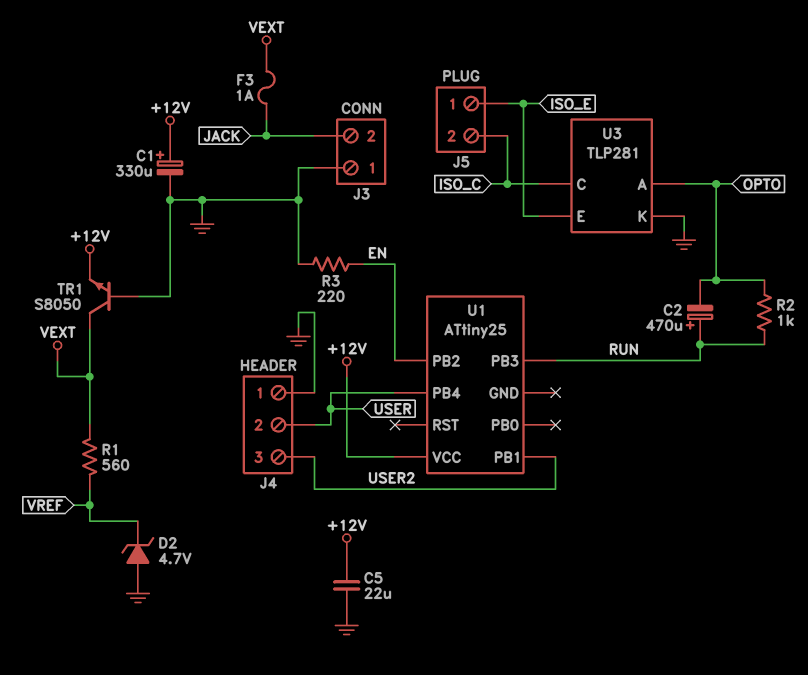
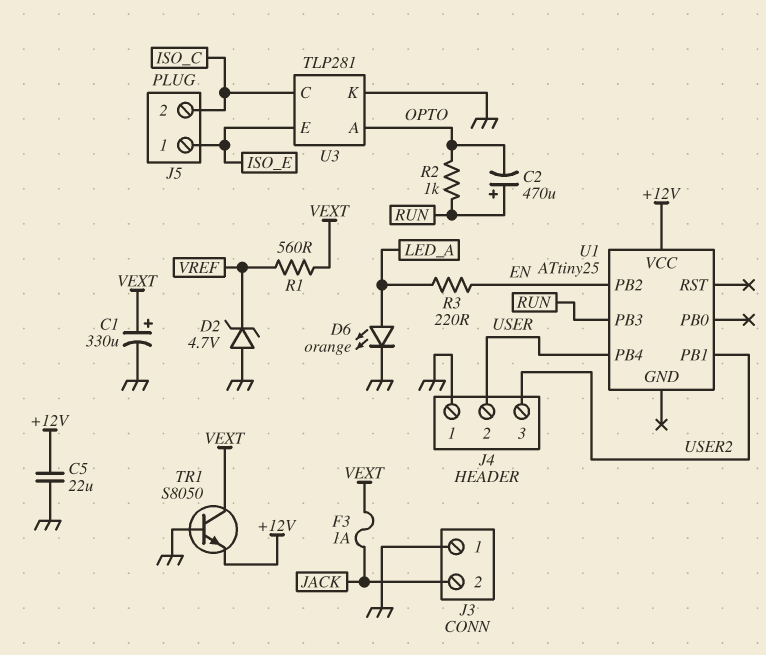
C1: 330uF (plus +12V, minus GND) -> 330uF (plus VEXT, minus GND)
D6: none -> LED orange (A LED_A, K GND)
R3: 220 (EN, GND) -> 220 (EN, LED_A)

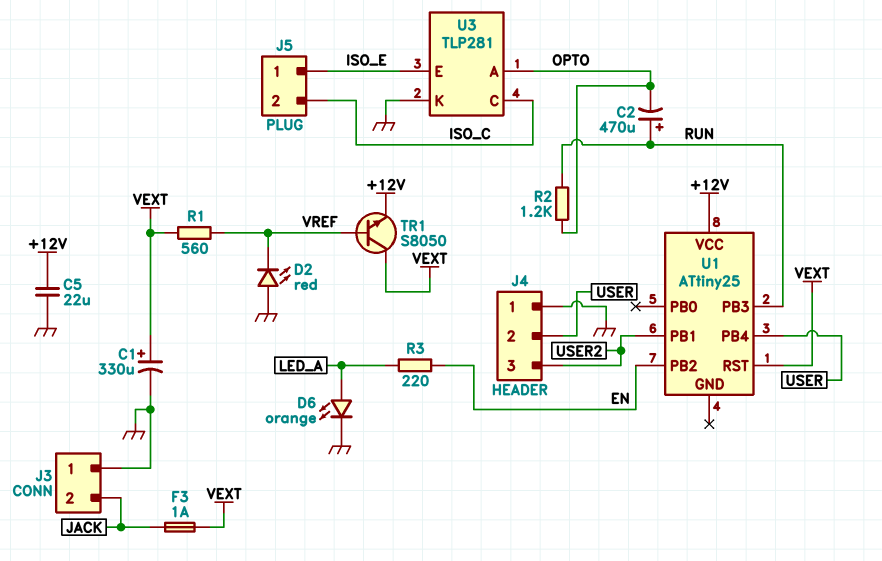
D2: zener 4.7V (A GND, K VREF) -> LED red (A GND, K VREF)
R2: 1k (OPTO, RUN) -> 1.2k (OPTO, RUN)
TR1: NPN S8050 (B GND, C VEXT, E +12V) -> NPN S8050 (B VREF, C VEXT, E +12V)
U1 pin RST: none -> VEXT

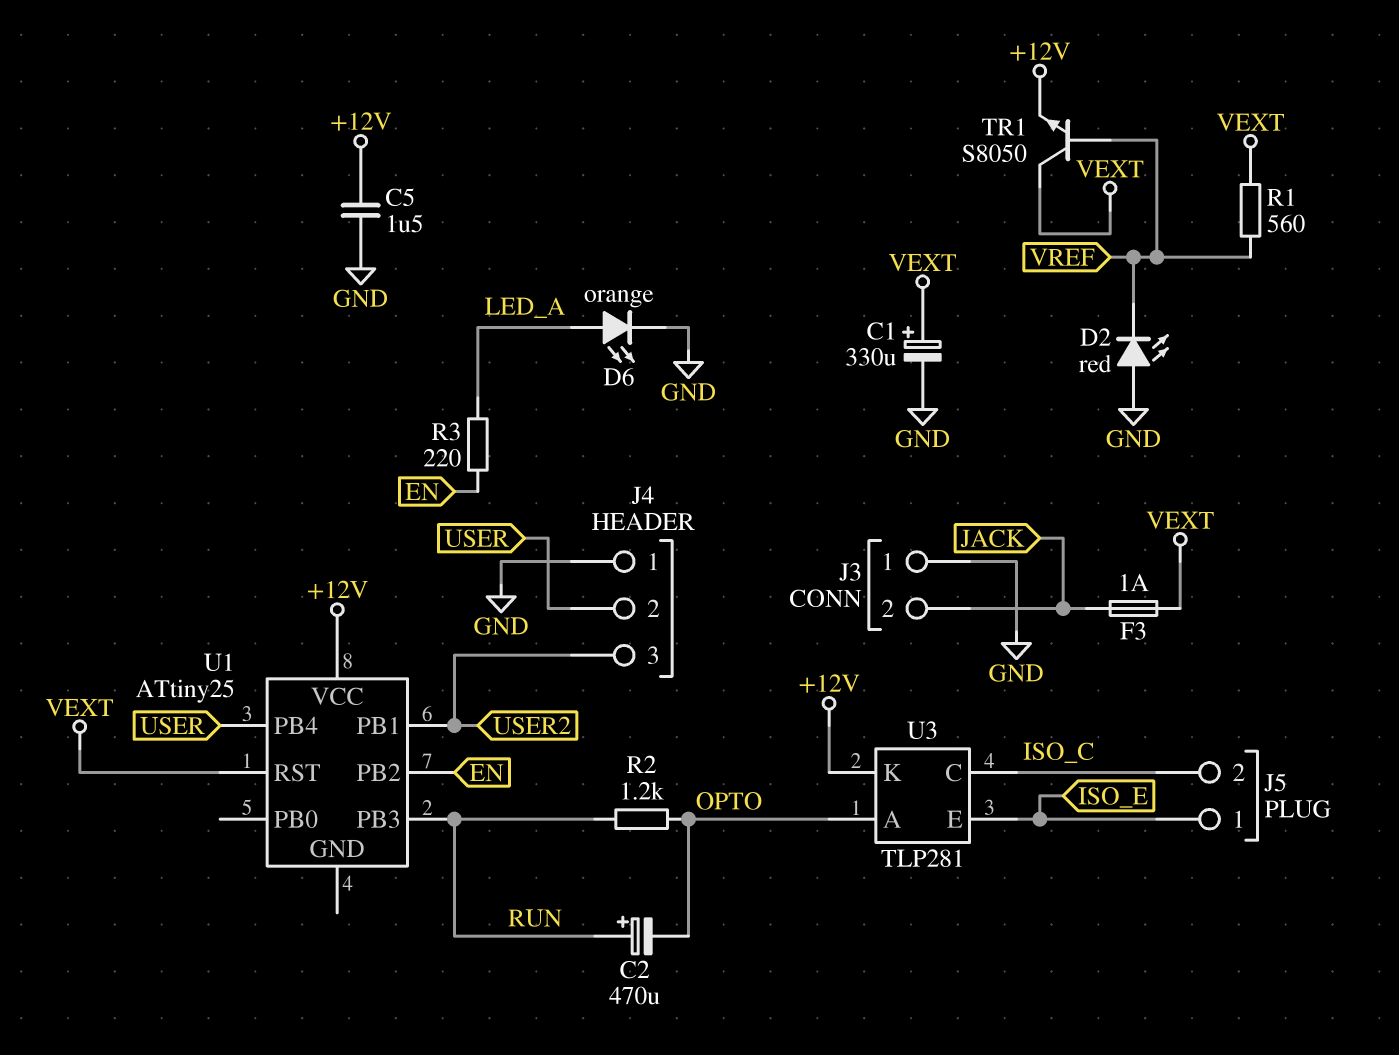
C5: 22uF (+12V, GND) -> 1.5uF (+12V, GND)
U3 pin K: GND -> +12V

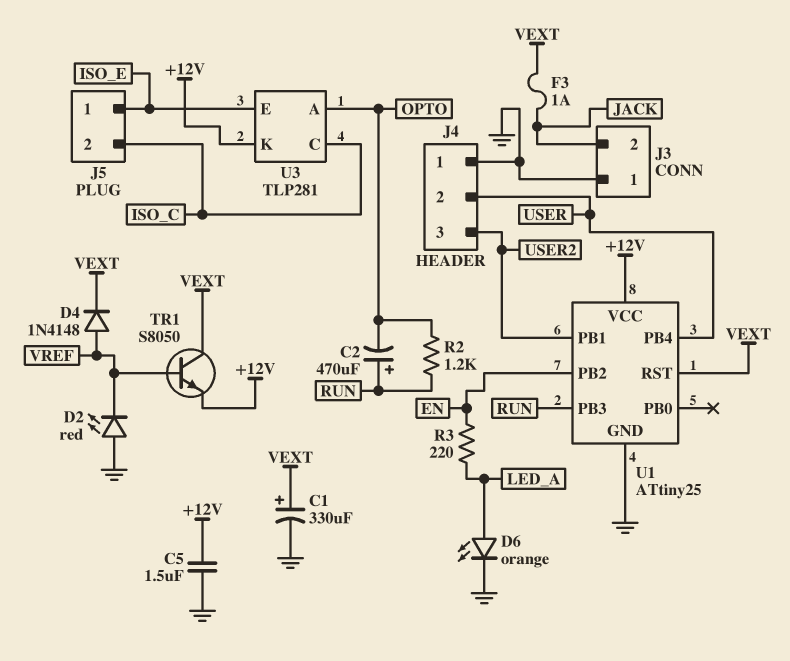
D4: none -> diode 1N4148 (A VREF, K VEXT)
R1: 560 (VEXT, VREF) -> none
U1 pin GND: none -> GND

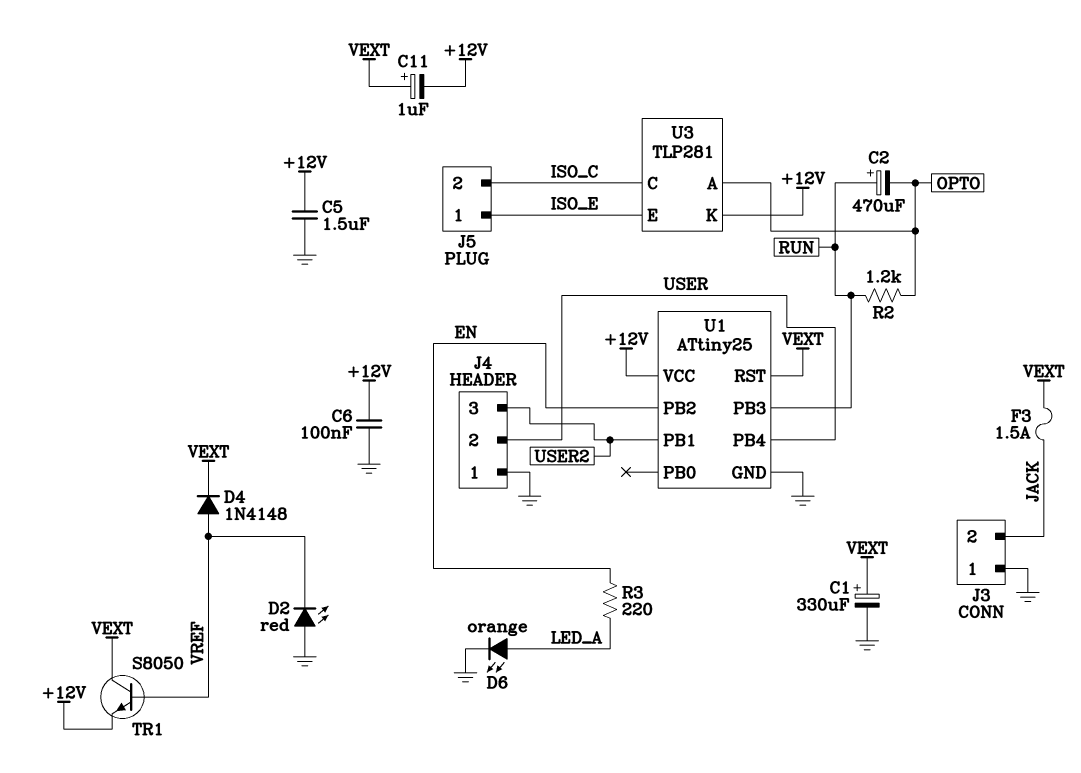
C6: none -> 100nF (+12V, GND)
C11: none -> 1uF (plus VEXT, minus +12V)
F3: 1A (JACK, VEXT) -> 1.5A (JACK, VEXT)

